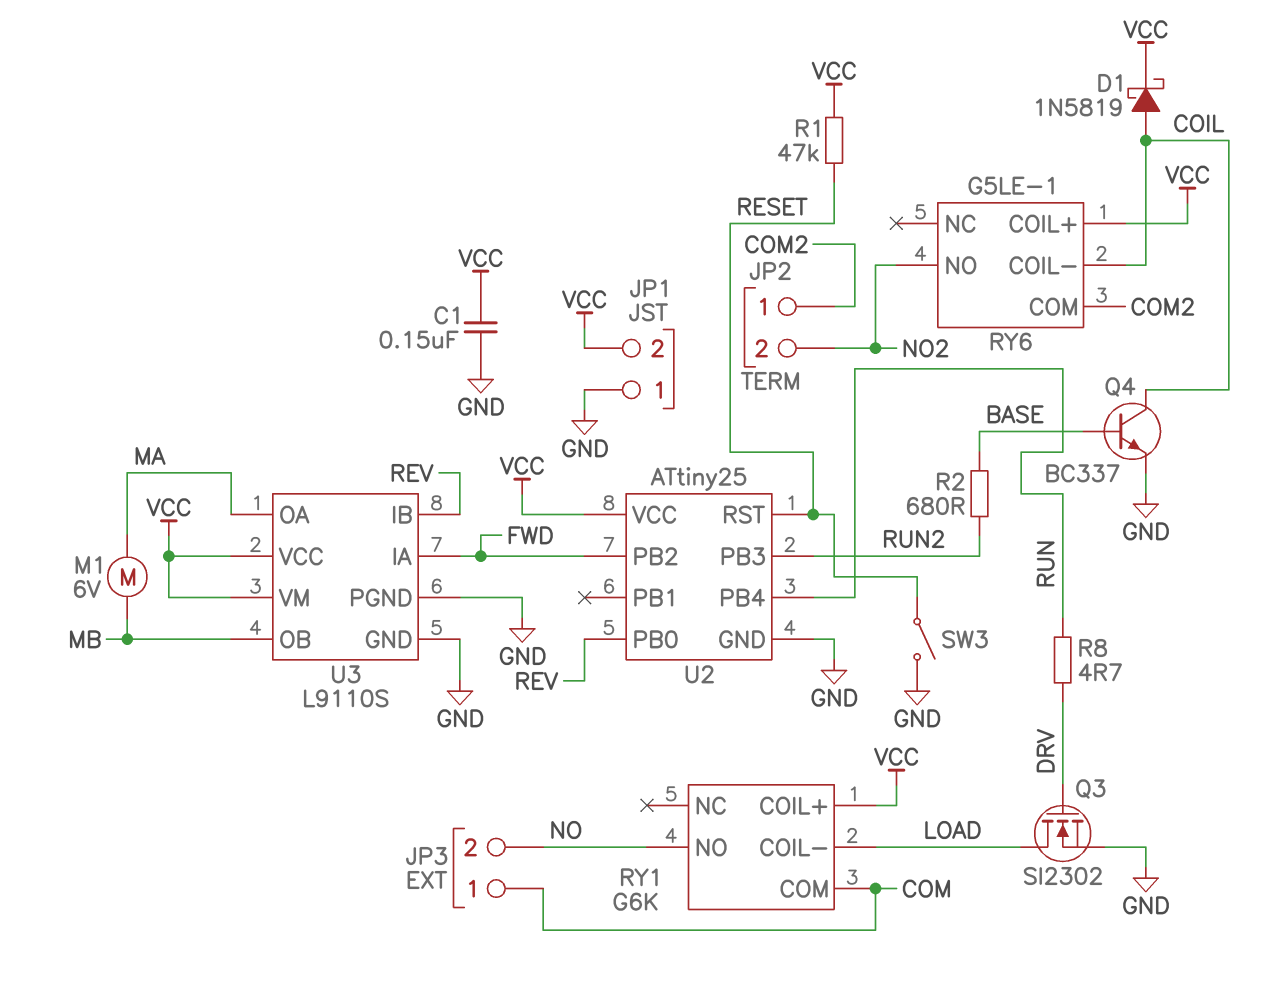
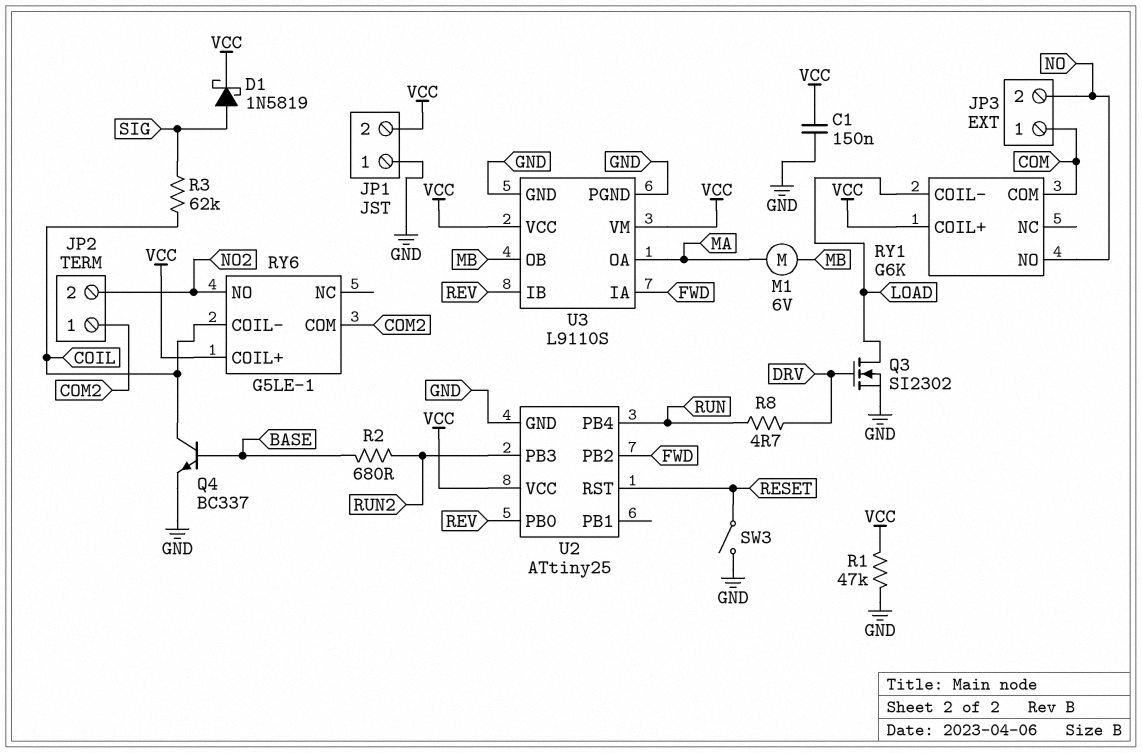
D1: schottky 1N5819 (A COIL, K VCC) -> schottky 1N5819 (A SIG, K VCC)
R1: 47k (RESET, VCC) -> 47k (GND, VCC)
R3: none -> 62k (COIL, SIG)

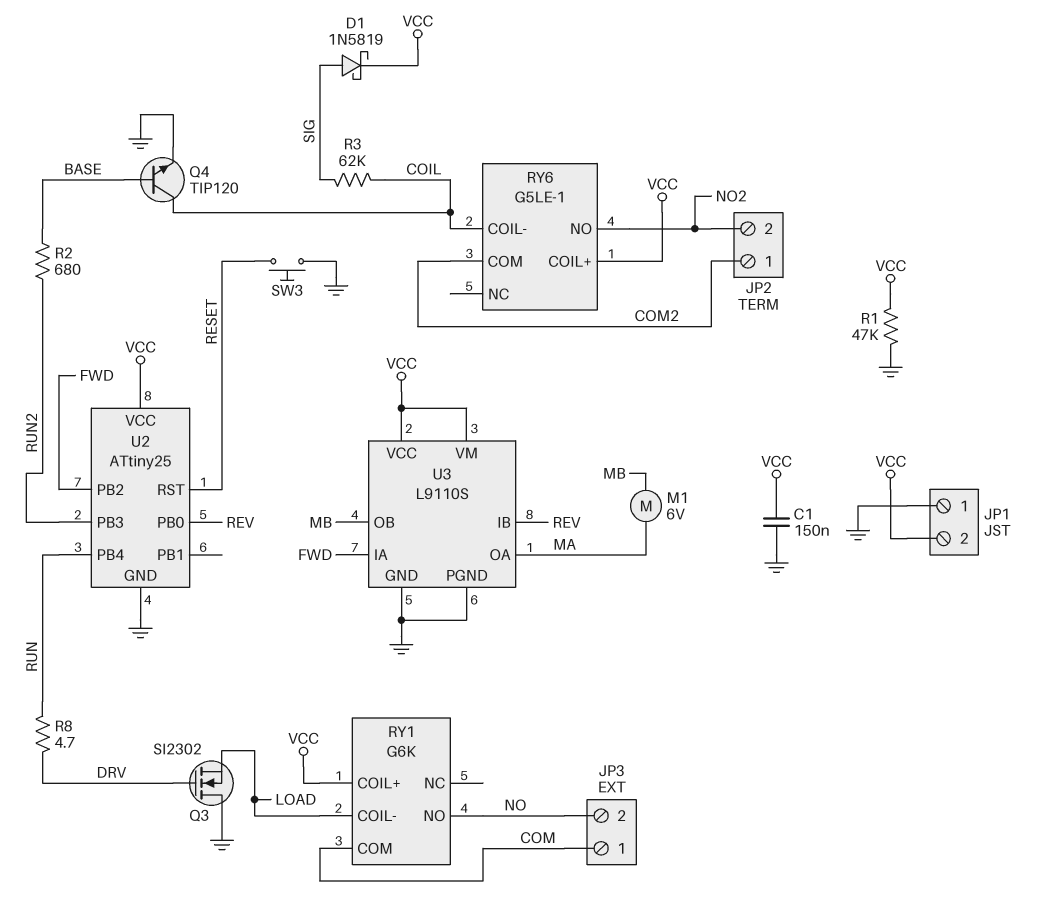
Q3: NMOS SI2302 (G DRV, D LOAD, S GND) -> NMOS SI2302 (G DRV, D GND, S LOAD)
Q4: NPN BC337 (B BASE, C COIL, E GND) -> NPN TIP120 (B BASE, C COIL, E GND)
SW3: switch (GND, RESET) -> button (GND, RESET)

